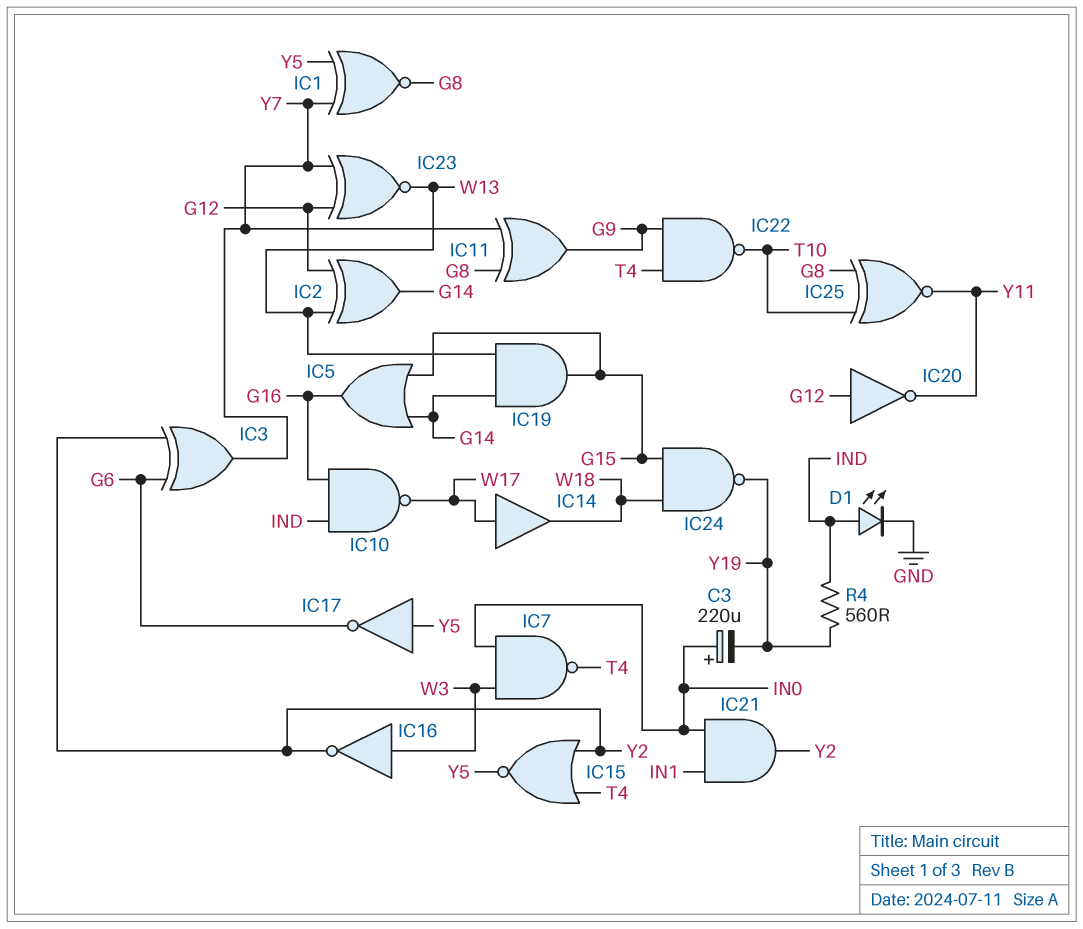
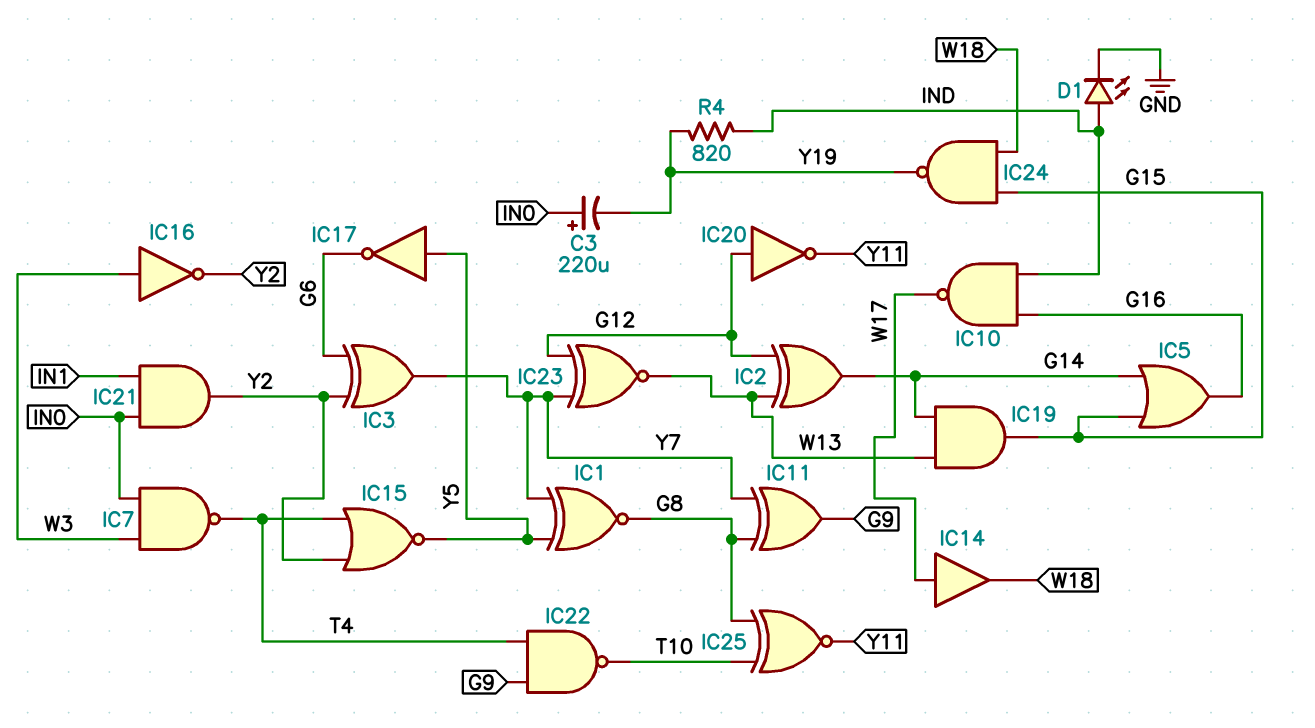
R4: 560 (IND, Y19) -> 820 (IND, Y19)

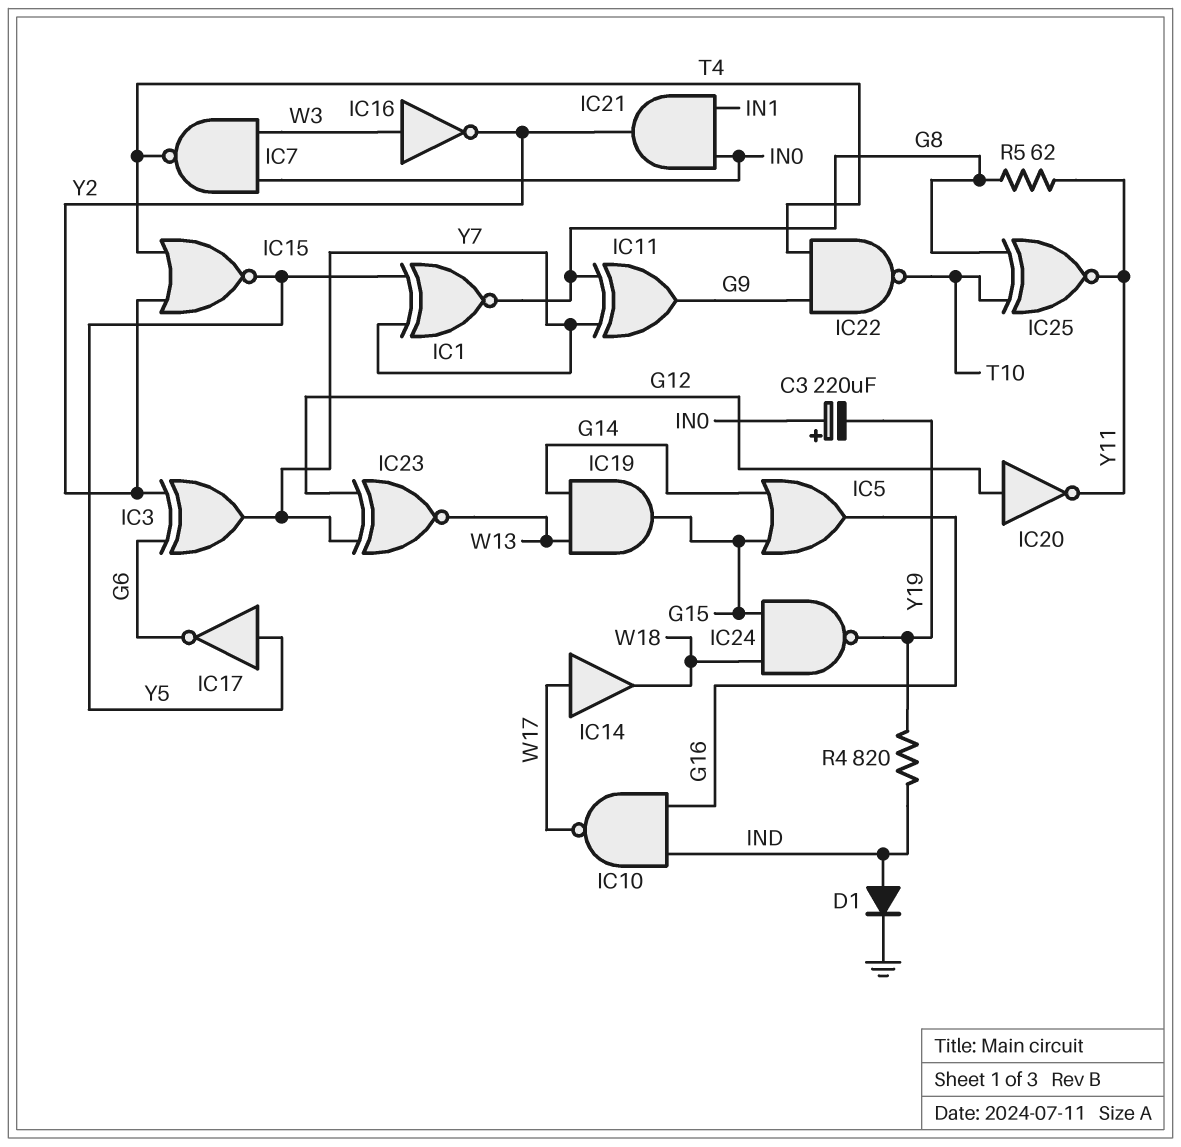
D1: LED (A IND, K GND) -> diode (A IND, K GND)
IC2: XOR (in G12, in W13, out G14) -> none
R5: none -> 62 (G8, Y11)

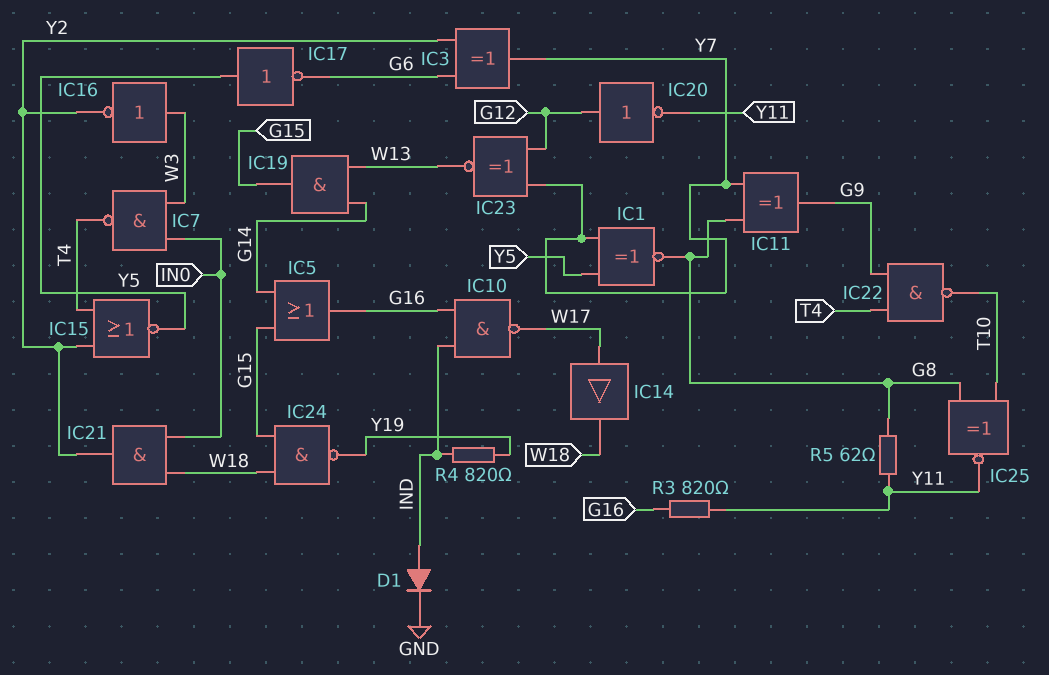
C3: 220uF (plus IN0, minus Y19) -> none
IC21: AND (in IN0, in IN1, out Y2) -> AND (in IN0, in W18, out Y2)
R3: none -> 820 (G16, Y11)

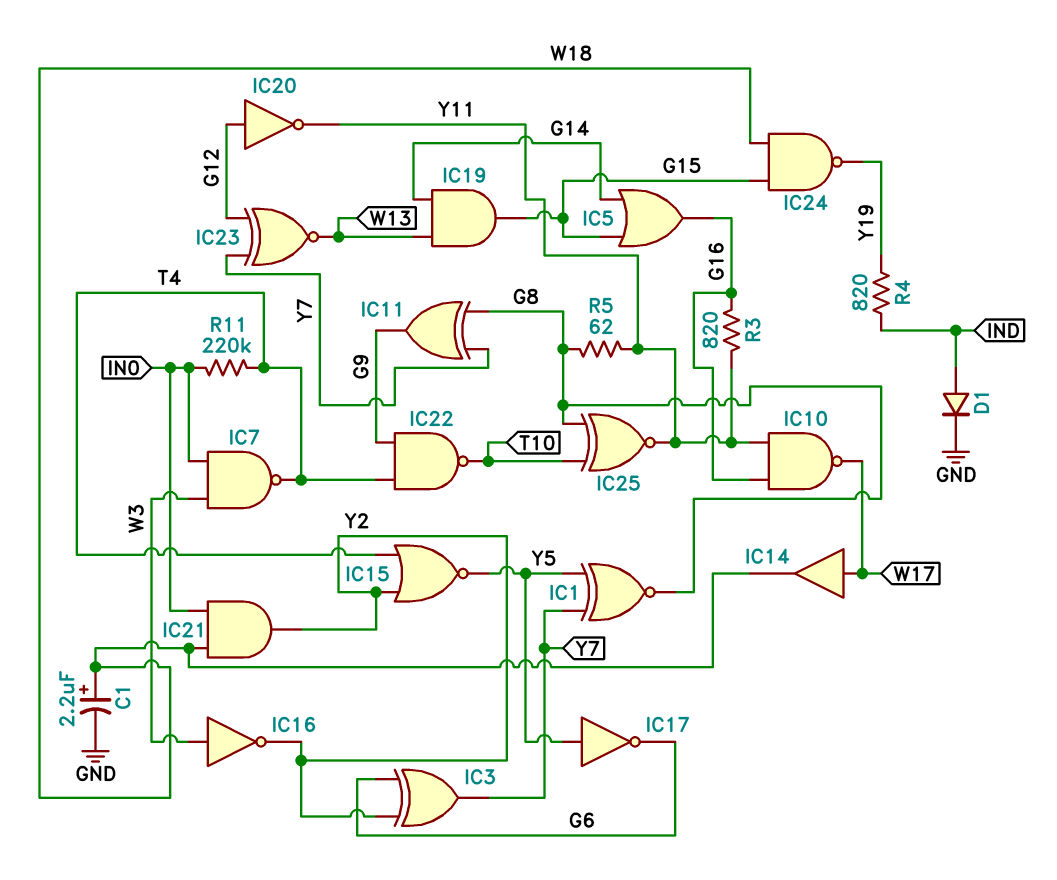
C1: none -> 2.2uF (plus W18, minus GND)
IC10: NAND (in G16, in IND, out W17) -> NAND (in G16, in Y11, out W17)
R11: none -> 220k (IN0, T4)

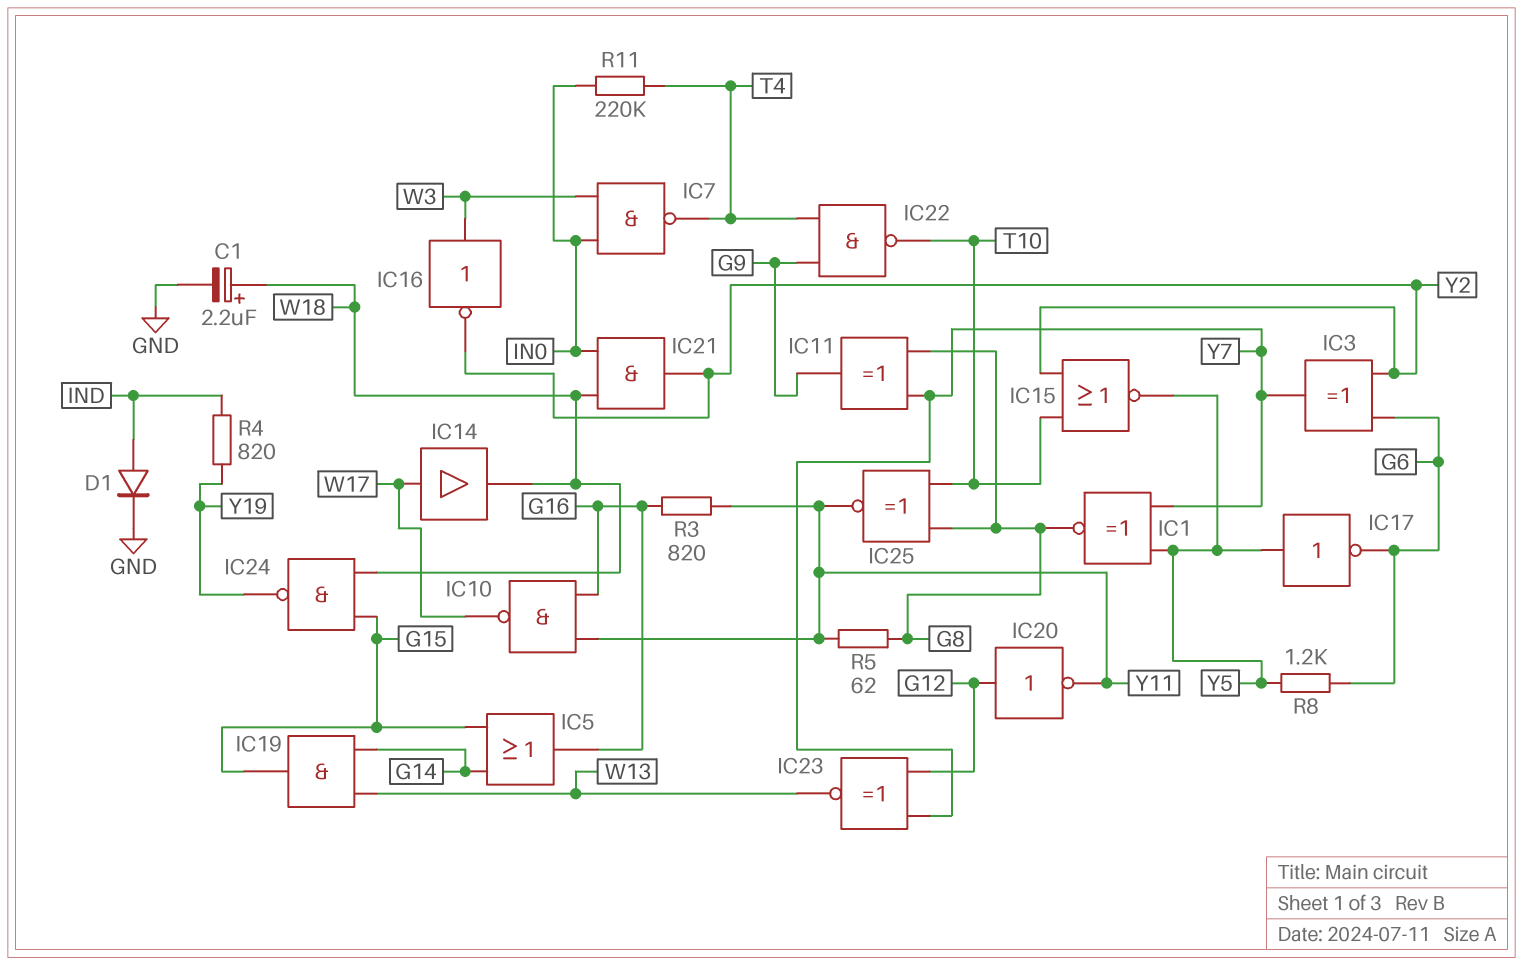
IC15: NOR (in T4, in Y2, out Y5) -> NOR (in T10, in Y2, out Y5)
R8: none -> 1.2k (G6, Y5)

